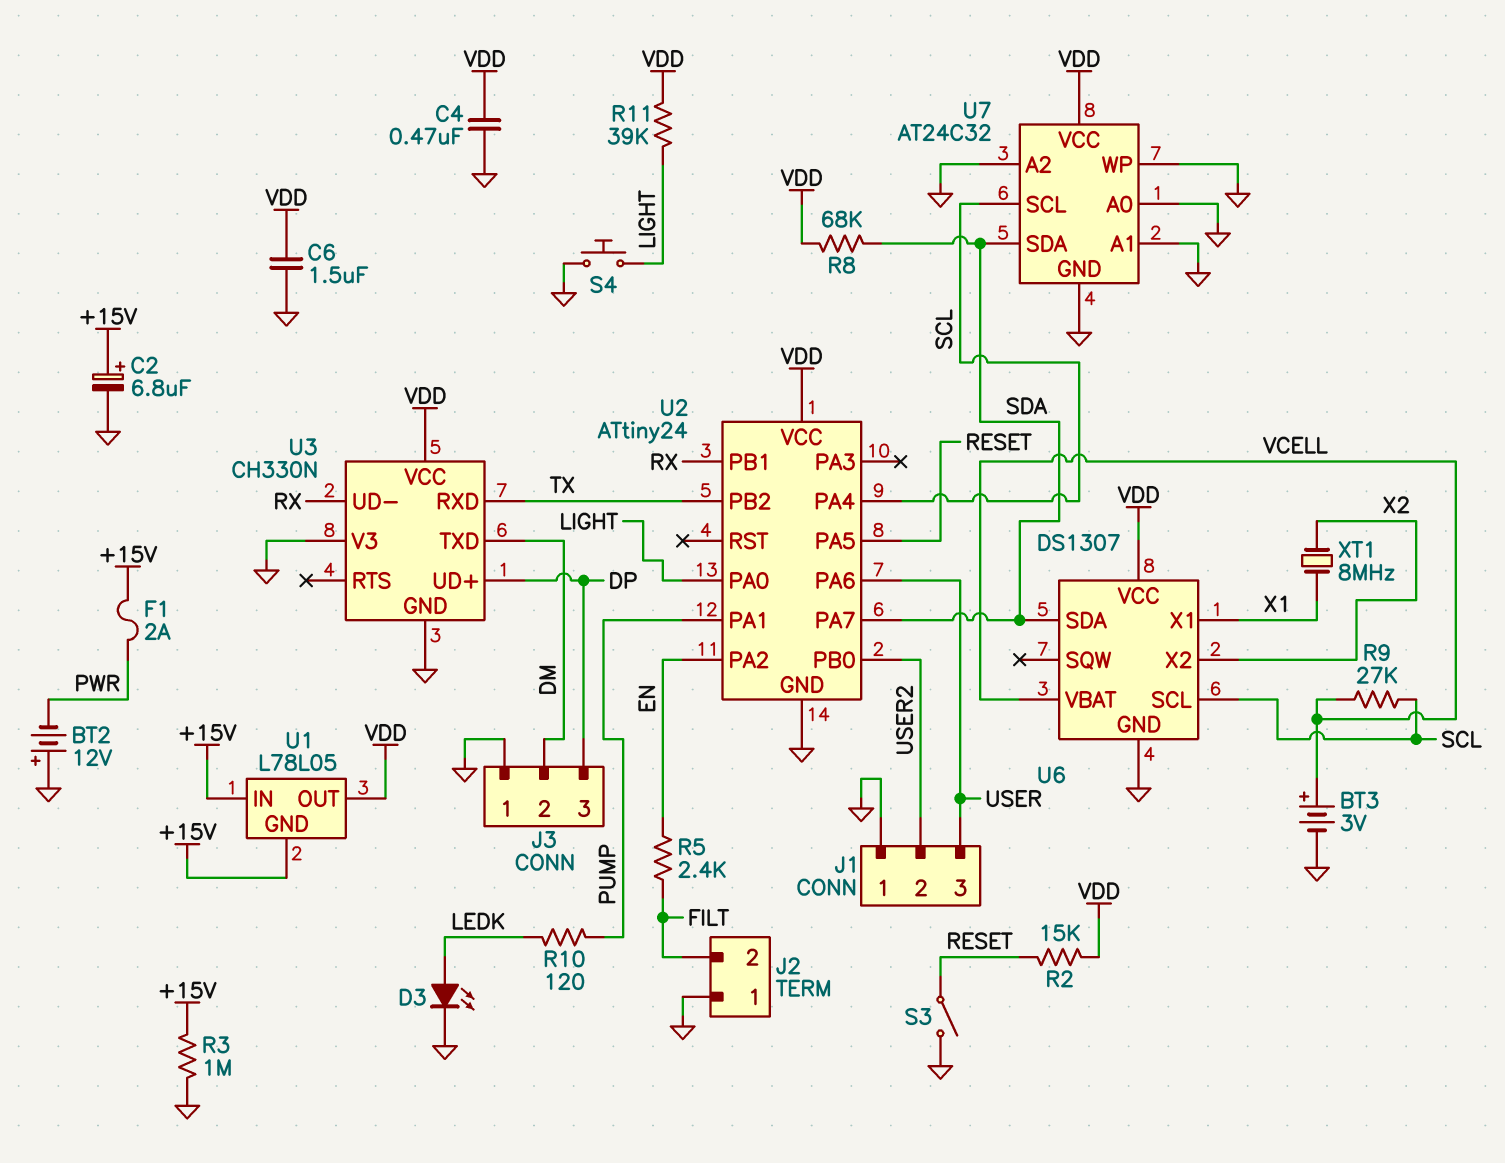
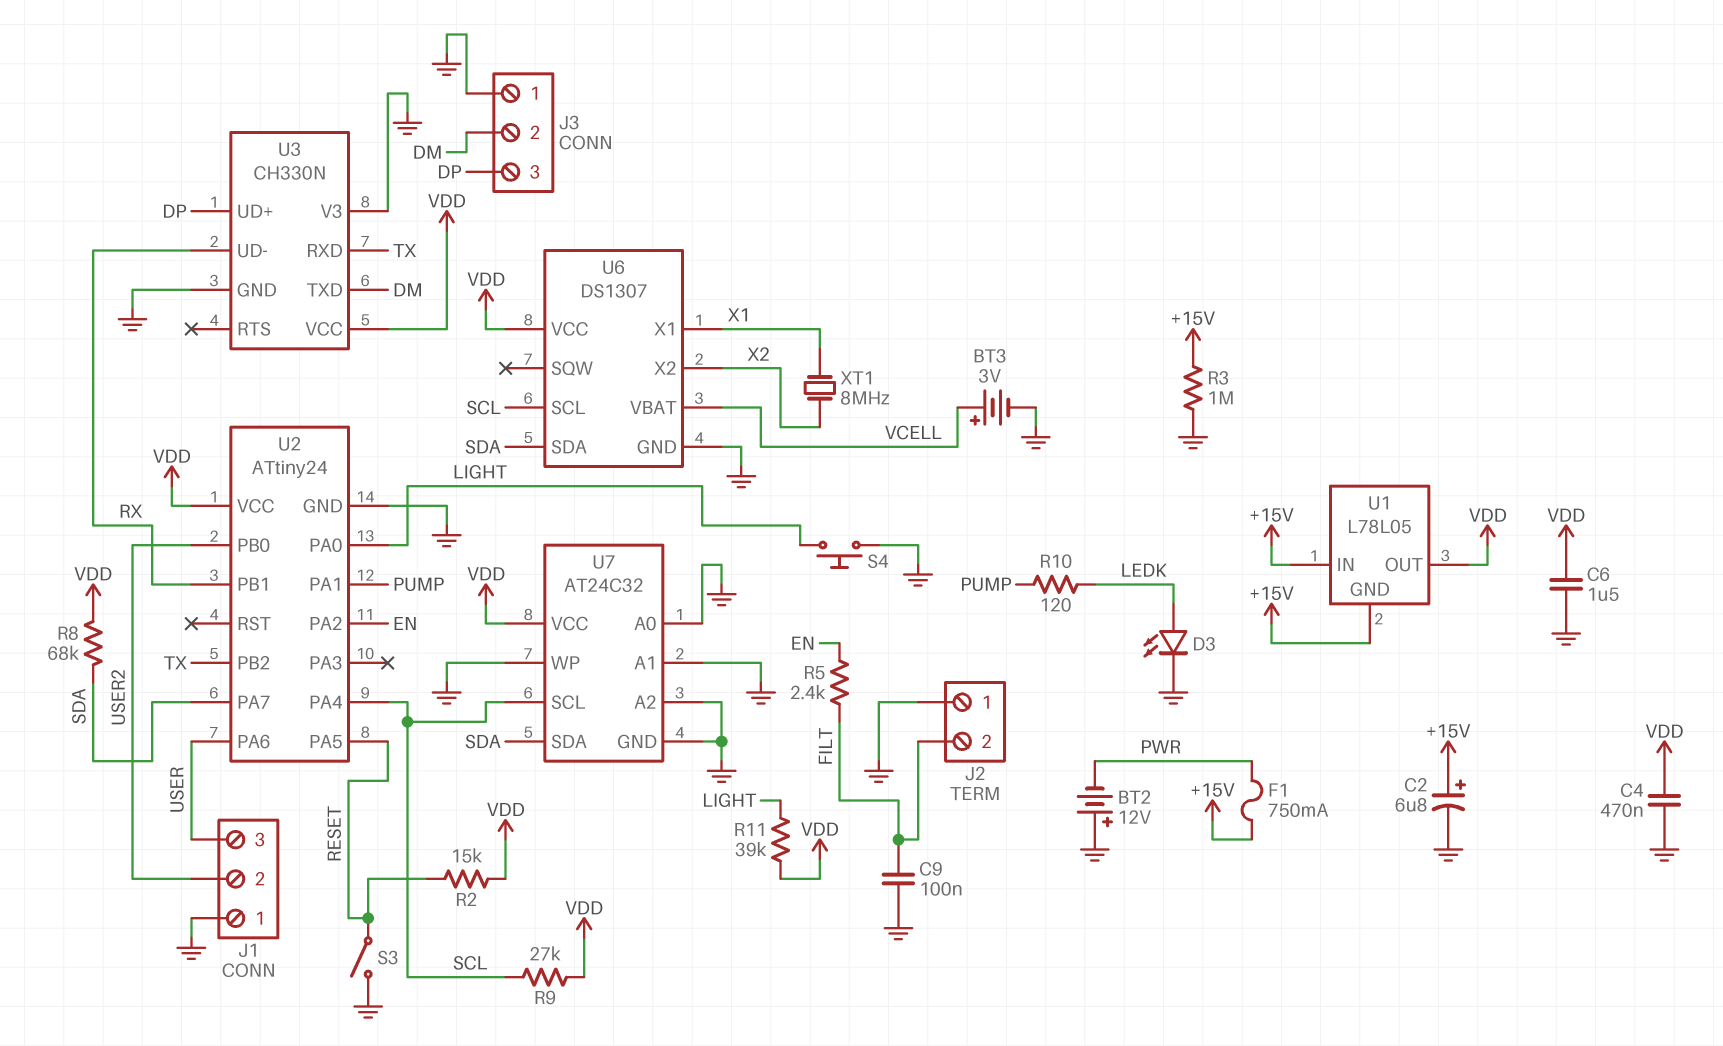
C9: none -> 100nF (FILT, GND)
F1: 2A (+15V, PWR) -> 750mA (+15V, PWR)
R9: 27k (SCL, VCELL) -> 27k (SCL, VDD)

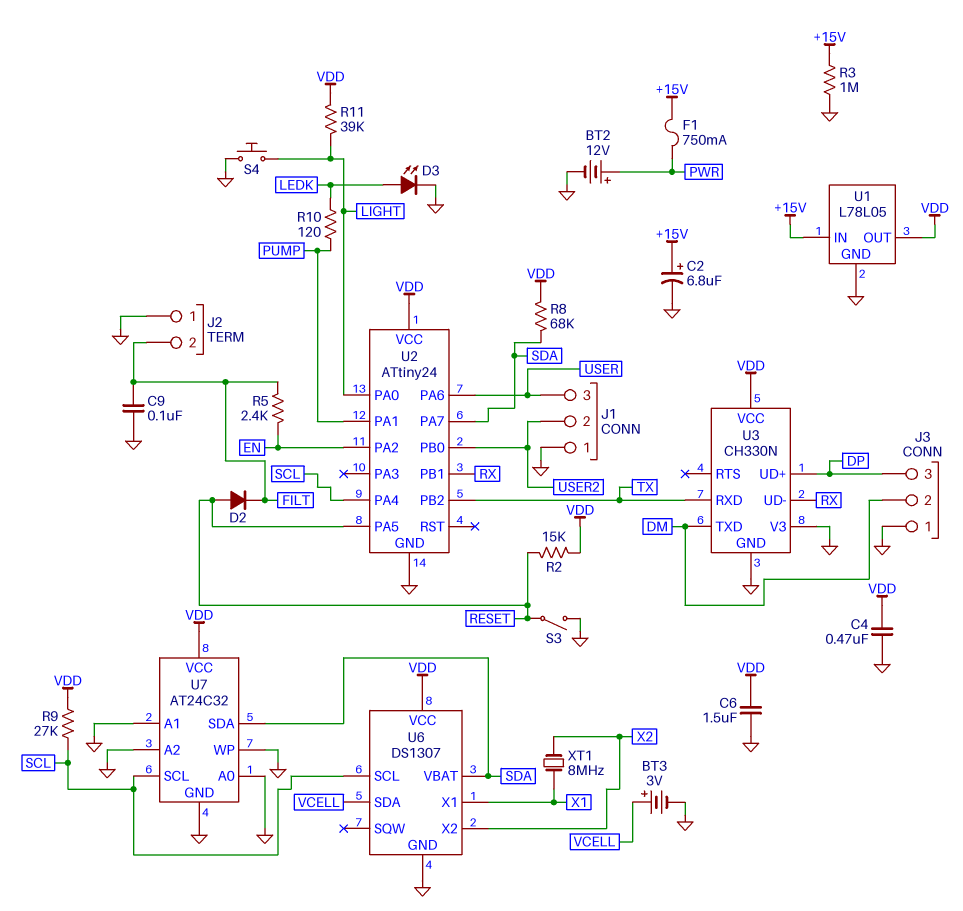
BT2: 12V (plus GND, minus PWR) -> 12V (plus PWR, minus GND)
D2: none -> diode (A RESET, K FILT)
U1 pin GND: +15V -> GND
U6 pin SDA: SDA -> VCELL
U6 pin VBAT: VCELL -> SDA

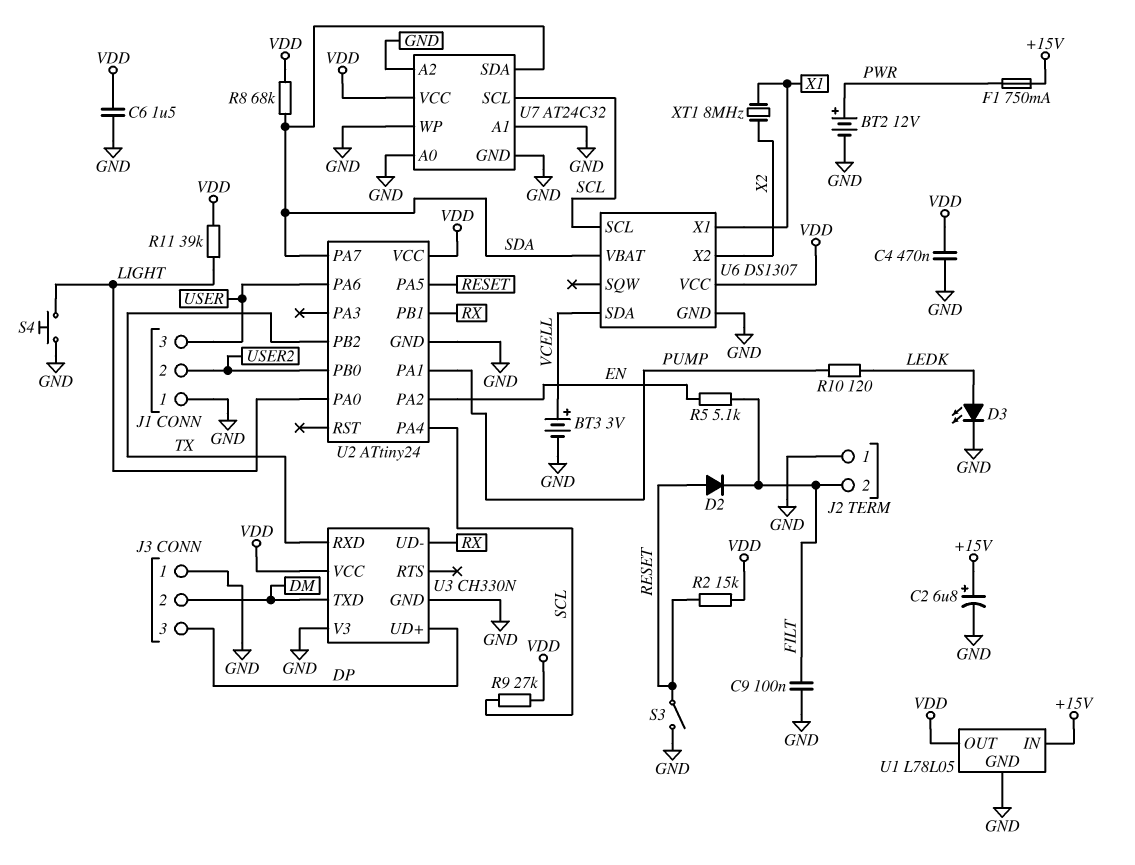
R3: 1M (+15V, GND) -> none
R5: 2.4k (EN, FILT) -> 5.1k (EN, FILT)

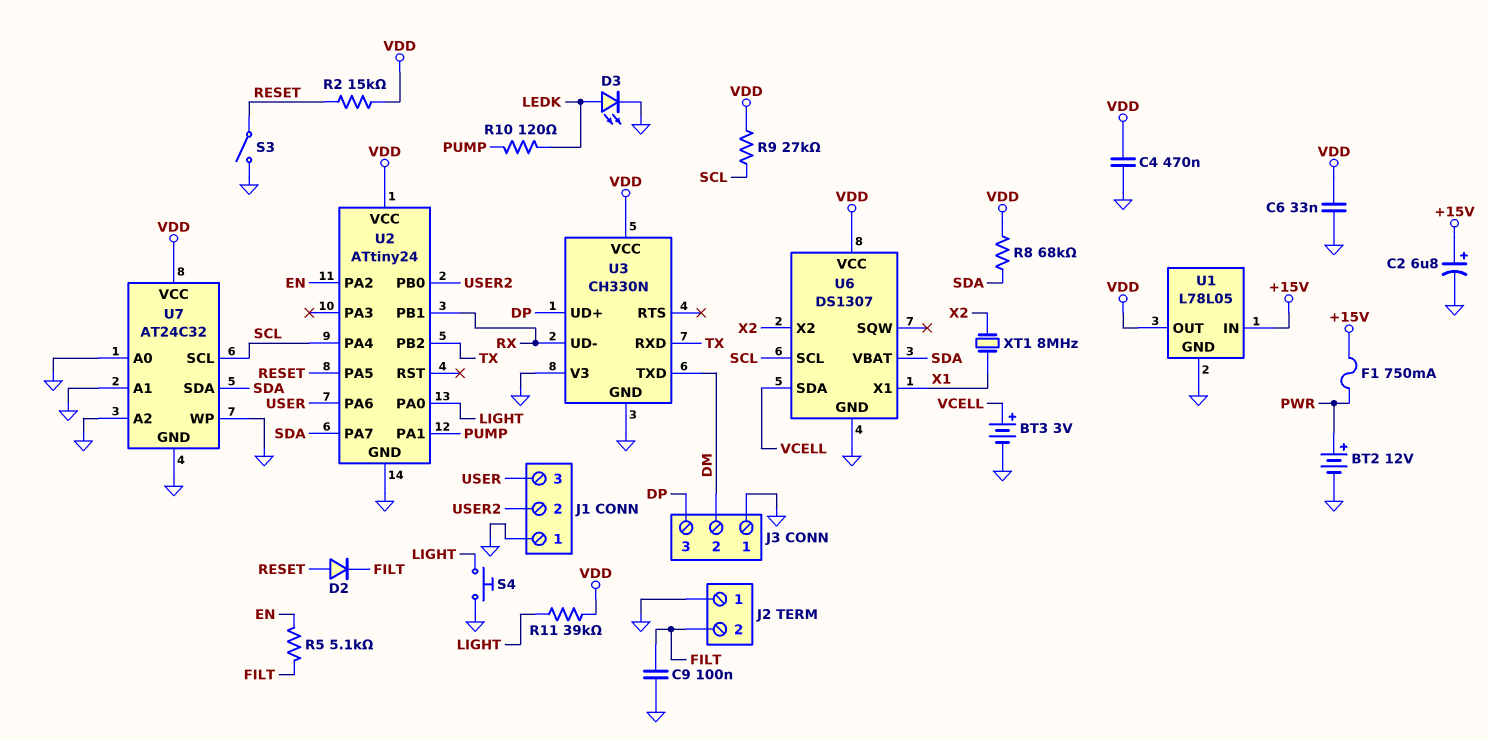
C6: 1.5uF (GND, VDD) -> 33nF (GND, VDD)

